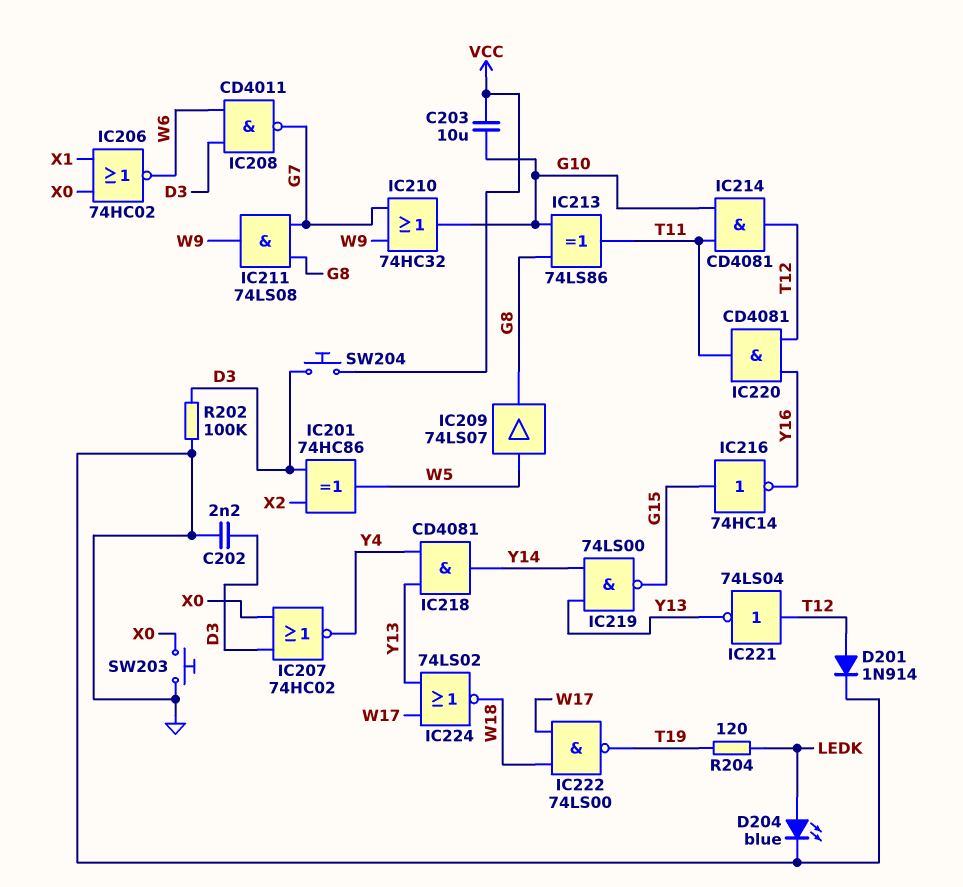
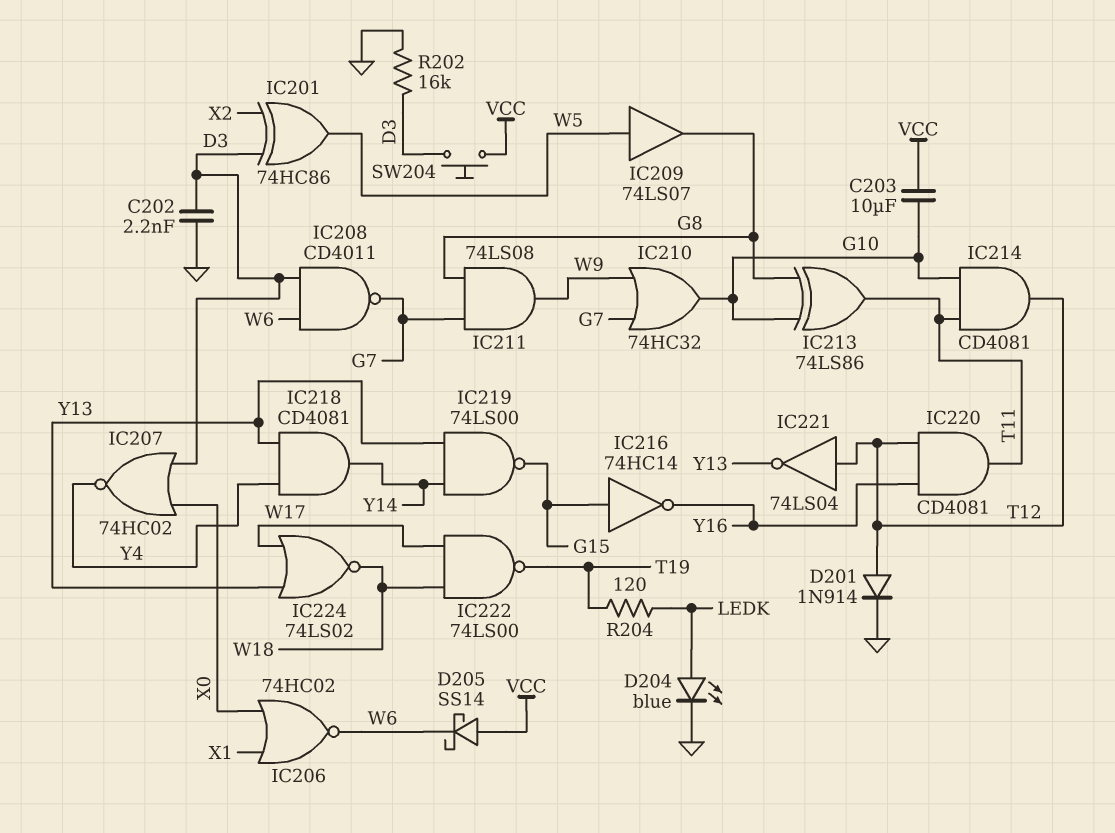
D205: none -> schottky SS14 (A VCC, K W6)
R202: 100k (D3, GND) -> 16k (D3, GND)
SW203: button (GND, X0) -> none

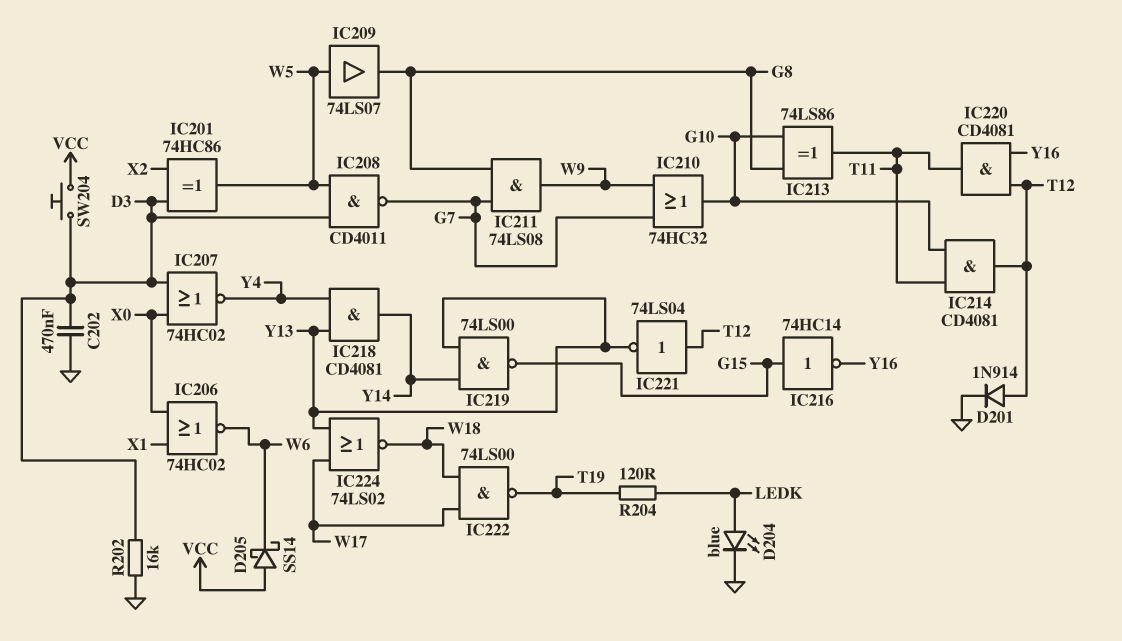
C202: 2.2nF (D3, GND) -> 470nF (D3, GND)
C203: 10uF (G10, VCC) -> none
IC208: NAND CD4011 (in D3, in W6, out G7) -> NAND CD4011 (in D3, in W5, out G7)

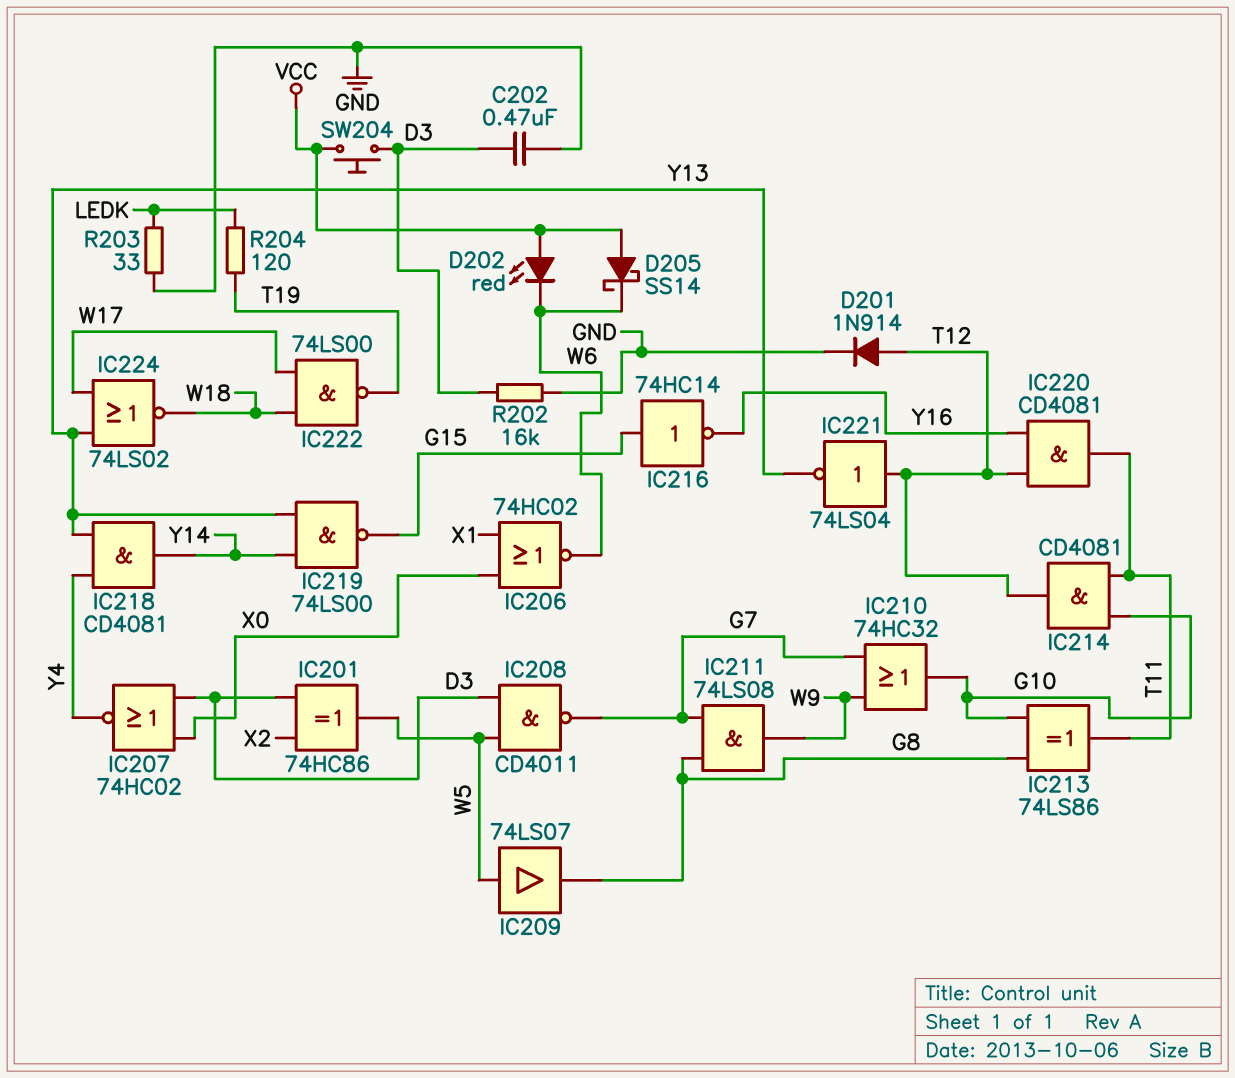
D202: none -> LED red (A VCC, K W6)
D204: LED blue (A LEDK, K GND) -> none
R203: none -> 33 (GND, LEDK)

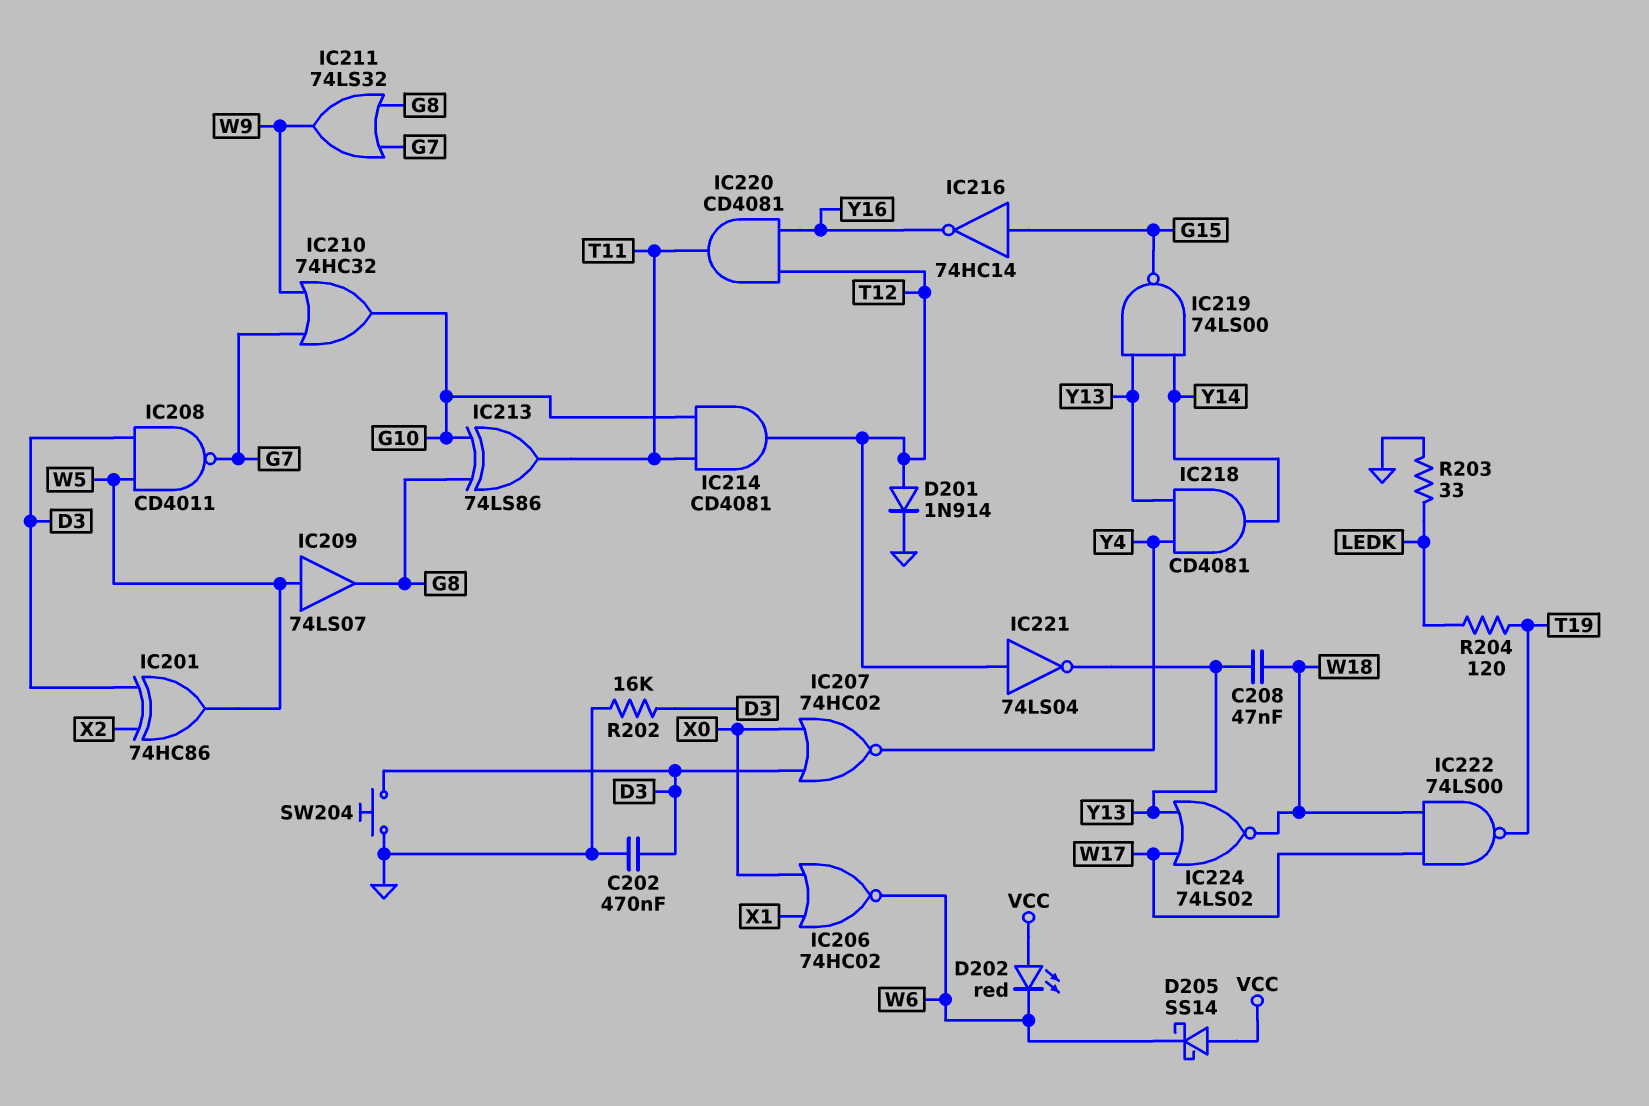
C208: none -> 47nF (W18, Y13)
IC211: AND 74LS08 (in G7, in G8, out W9) -> OR 74LS32 (in G7, in G8, out W9)
SW204: button (D3, VCC) -> button (D3, GND)

